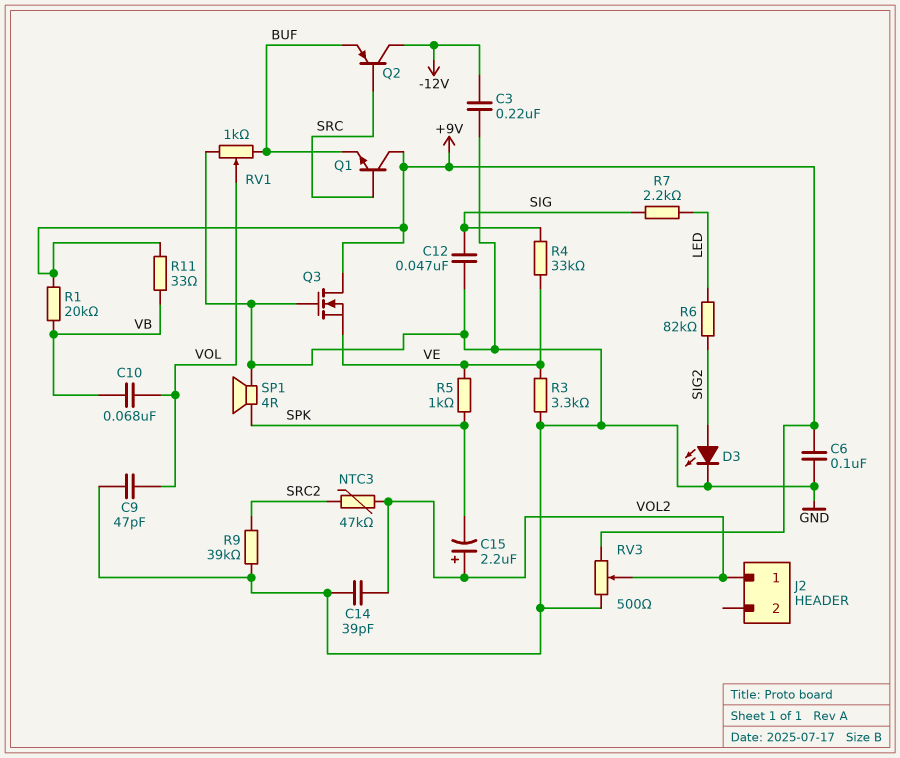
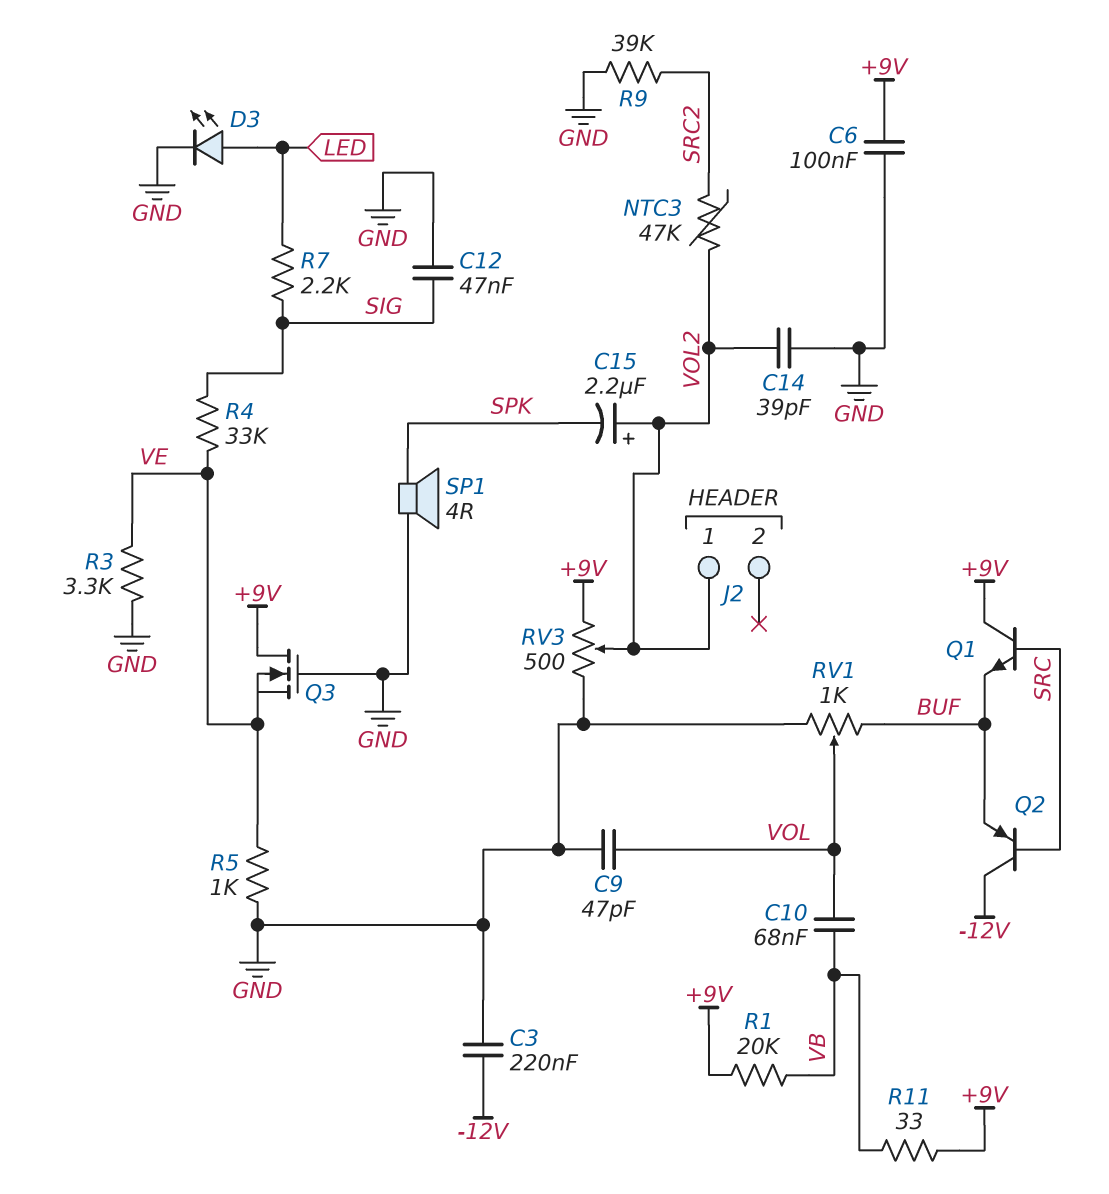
D3: LED (A SIG2, K GND) -> LED (A LED, K GND)
R5: 1k (SPK, VE) -> 1k (GND, VE)
R6: 82k (LED, SIG2) -> none

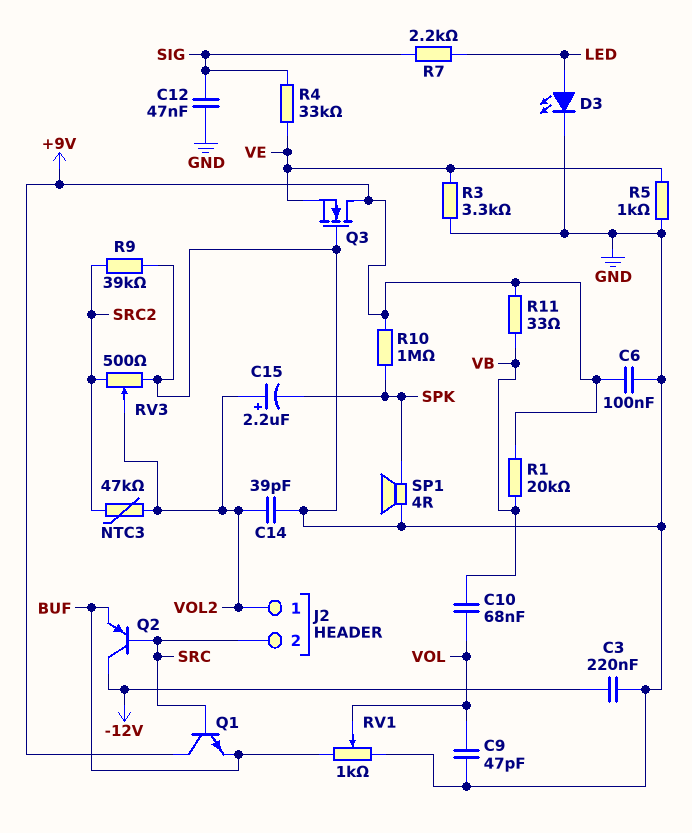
J2 pin 2: none -> SRC
R10: none -> 1M (+9V, SPK)
RV3: 500 (+9V, GND, wiper VOL2) -> 500 (GND, SRC2, wiper VOL2)

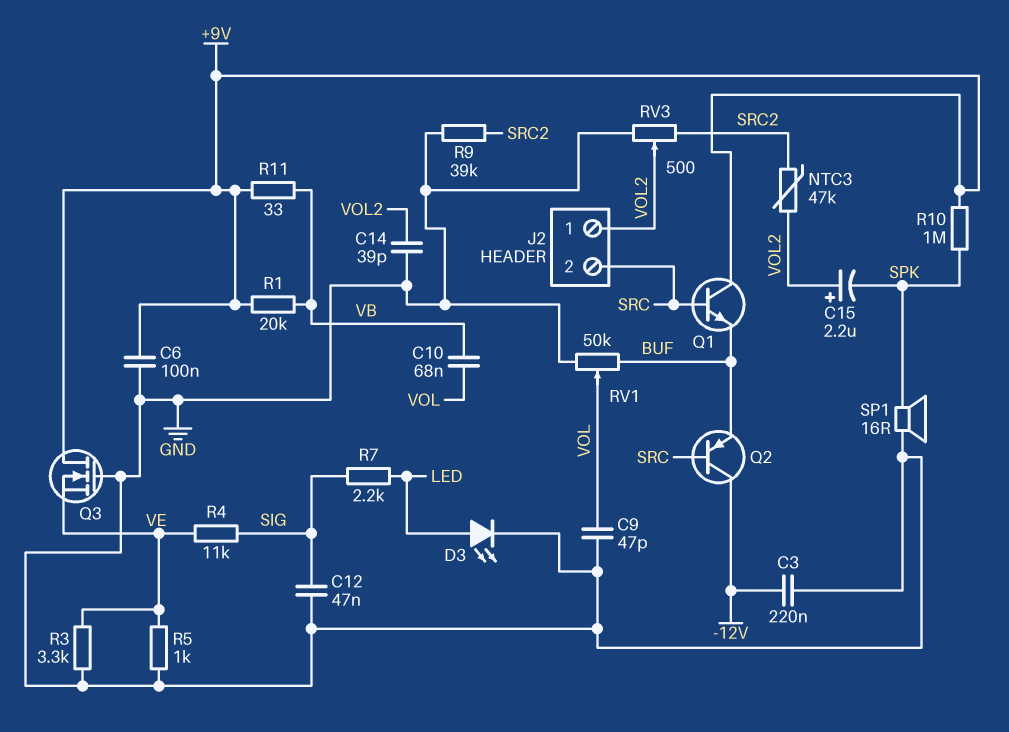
R4: 33k (SIG, VE) -> 11k (SIG, VE)
RV1: 1k (BUF, GND, wiper VOL) -> 50k (BUF, GND, wiper VOL)
SP1: speaker 4R (GND, SPK) -> speaker 16R (GND, SPK)

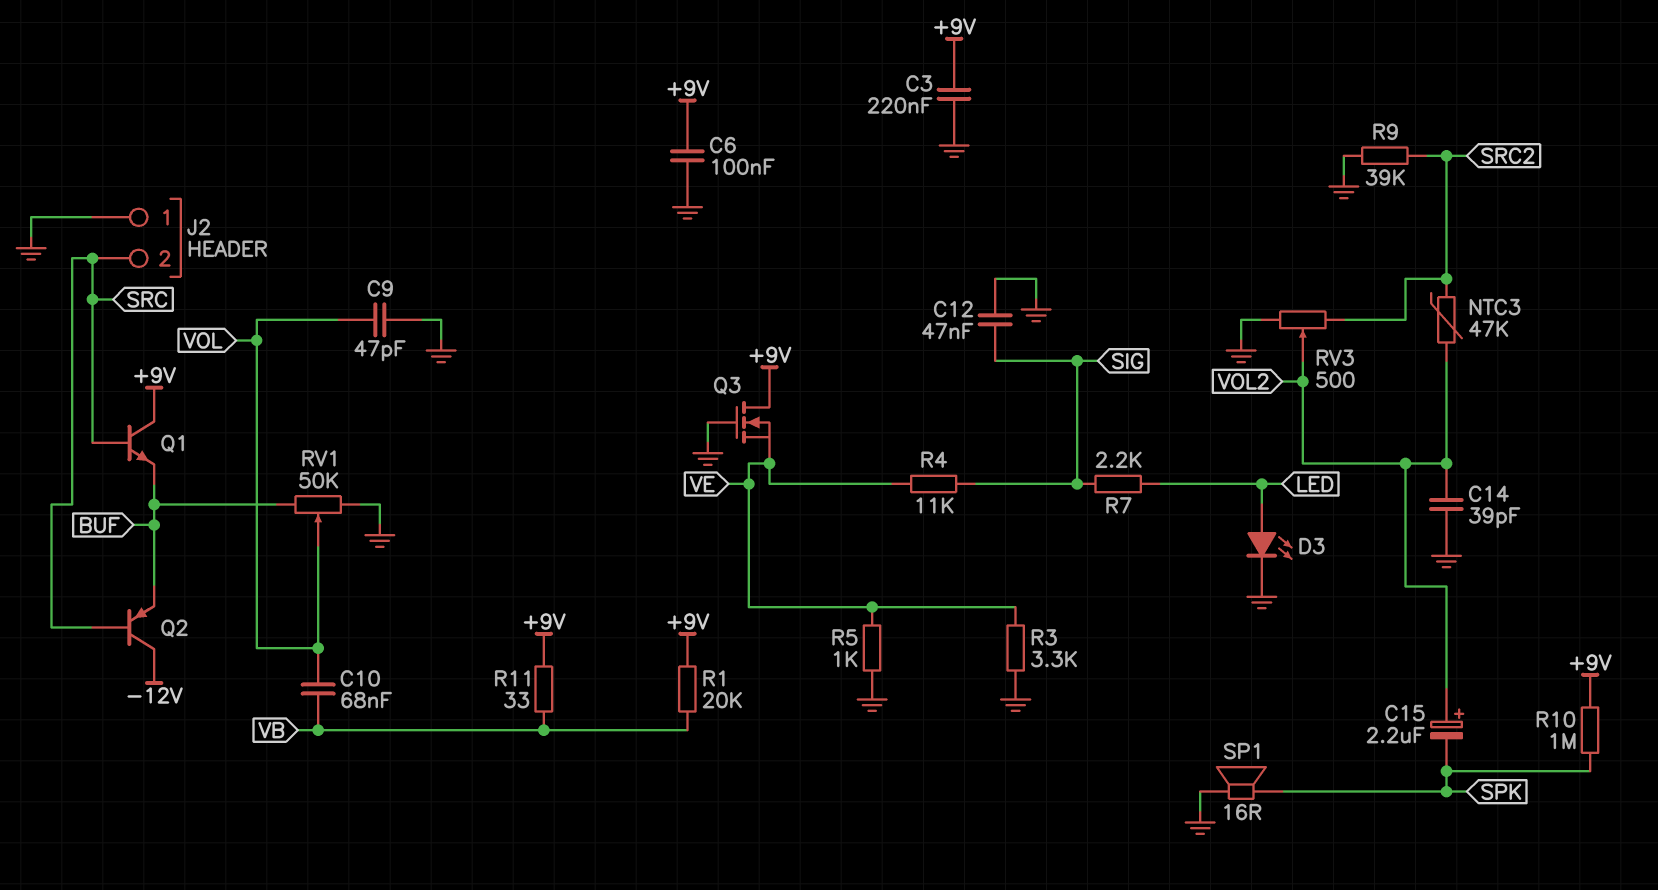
C3: 220nF (-12V, GND) -> 220nF (+9V, GND)
J2 pin 1: VOL2 -> GND

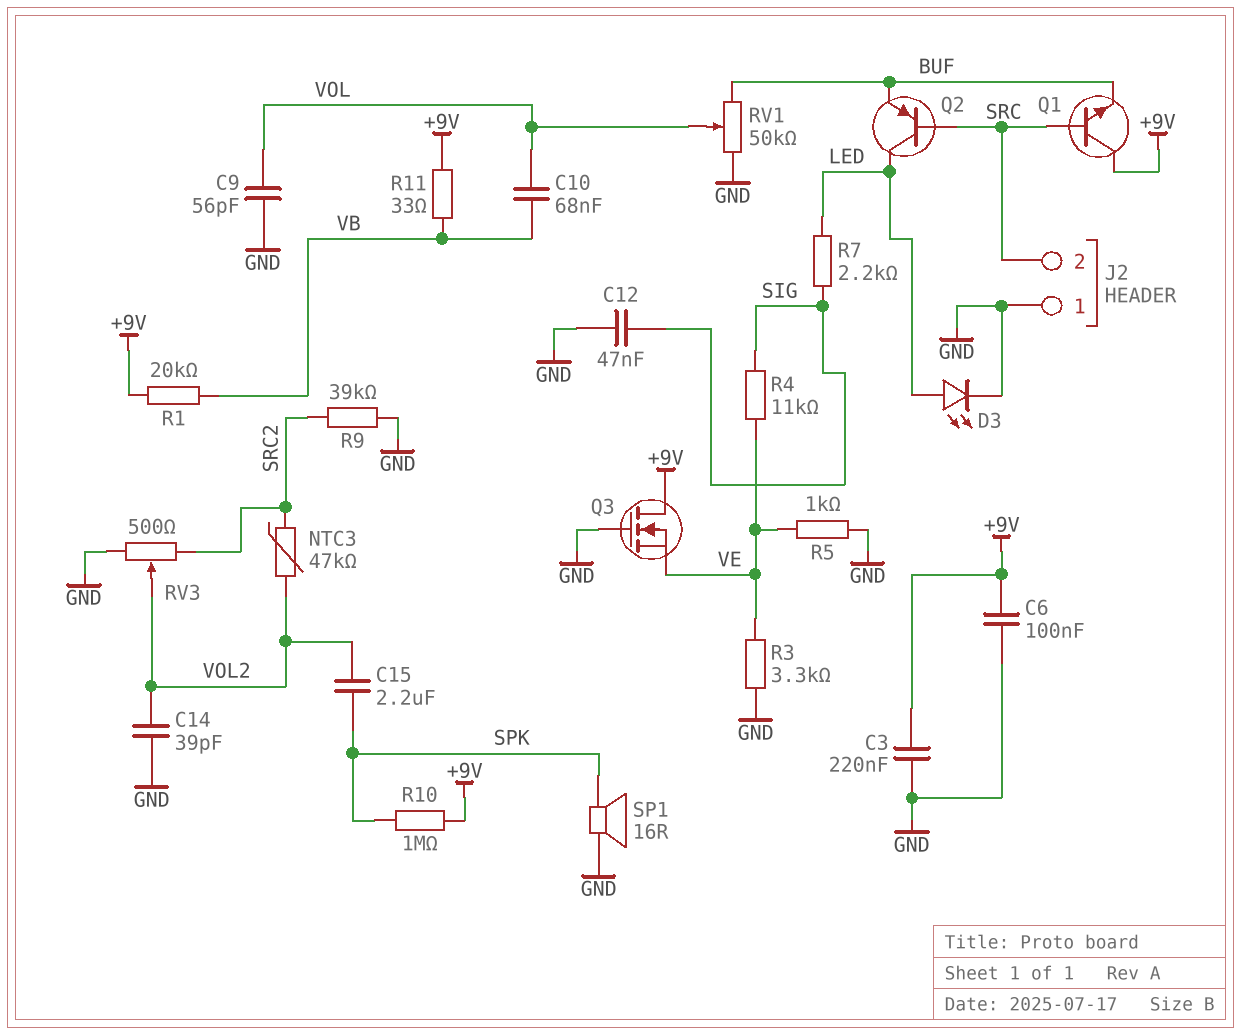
C9: 47pF (GND, VOL) -> 56pF (GND, VOL)
C15: 2.2uF (plus VOL2, minus SPK) -> 2.2uF (SPK, VOL2)
Q2: PNP (B SRC, C -12V, E BUF) -> PNP (B SRC, C LED, E BUF)

